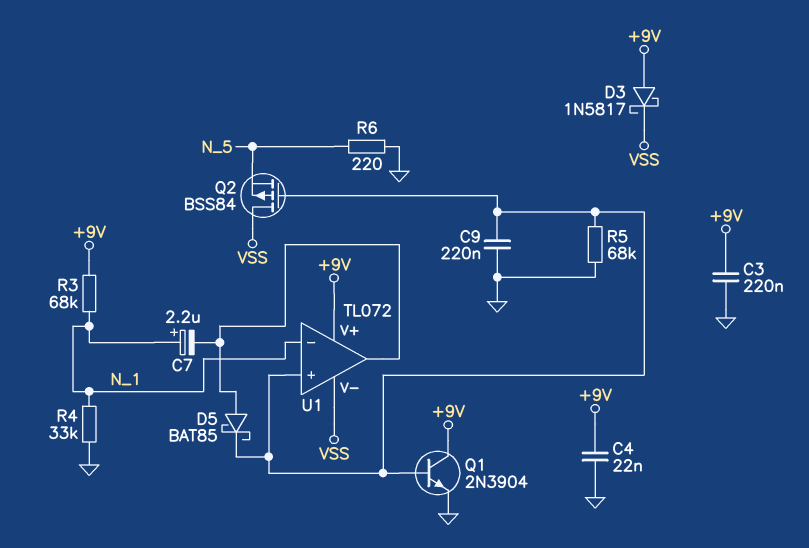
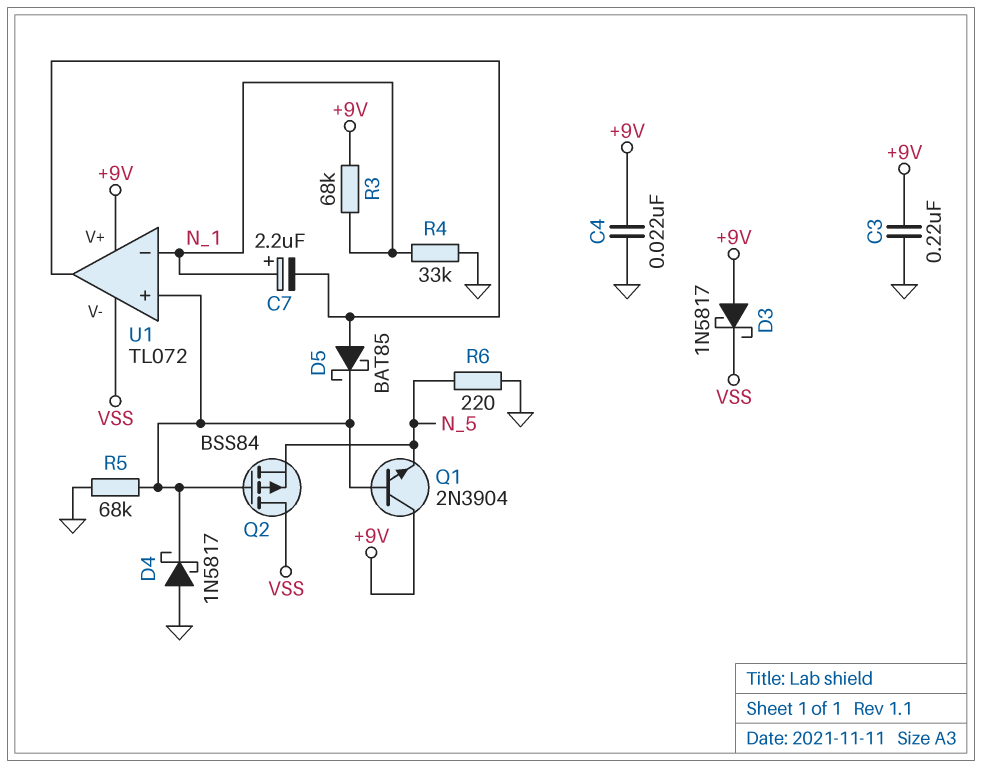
C9: 220nF (GND, U1/in+) -> none
D4: none -> schottky 1N5817 (A GND, K U1/in+)
Q1: NPN 2N3904 (B U1/in+, C +9V, E GND) -> NPN 2N3904 (B U1/in+, C +9V, E N_5)

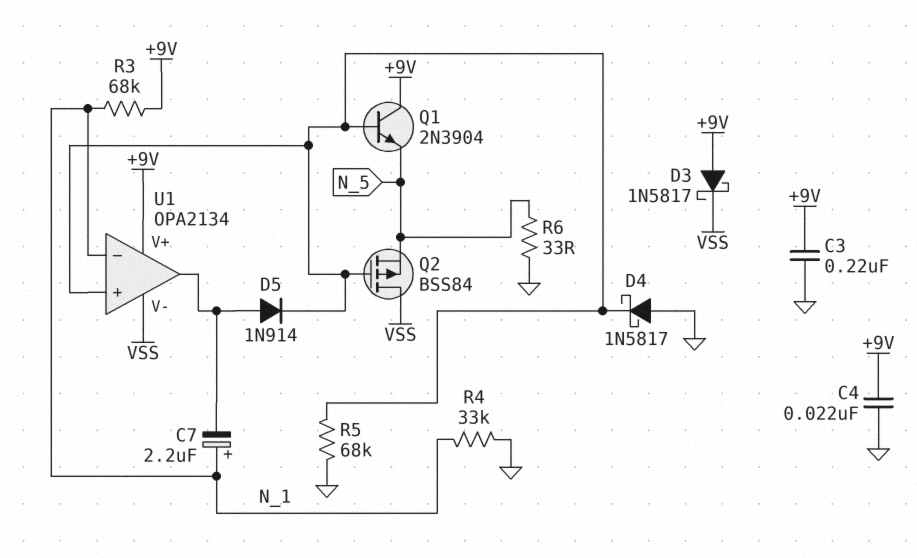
D5: schottky BAT85 (A U1/out, K U1/in+) -> diode 1N914 (A U1/out, K U1/in+)
R6: 220 (GND, N_5) -> 33 (GND, N_5)
U1: TL072 -> OPA2134

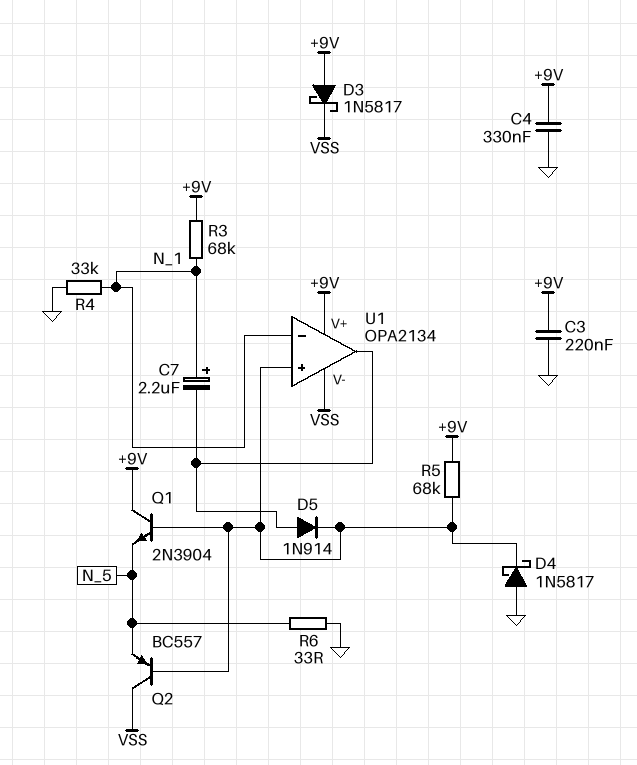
C4: 22nF (+9V, GND) -> 330nF (+9V, GND)
Q2: PMOS BSS84 (G U1/in+, D VSS, S N_5) -> PNP BC557 (B U1/in+, C VSS, E N_5)
R5: 68k (GND, U1/in+) -> 68k (+9V, U1/in+)

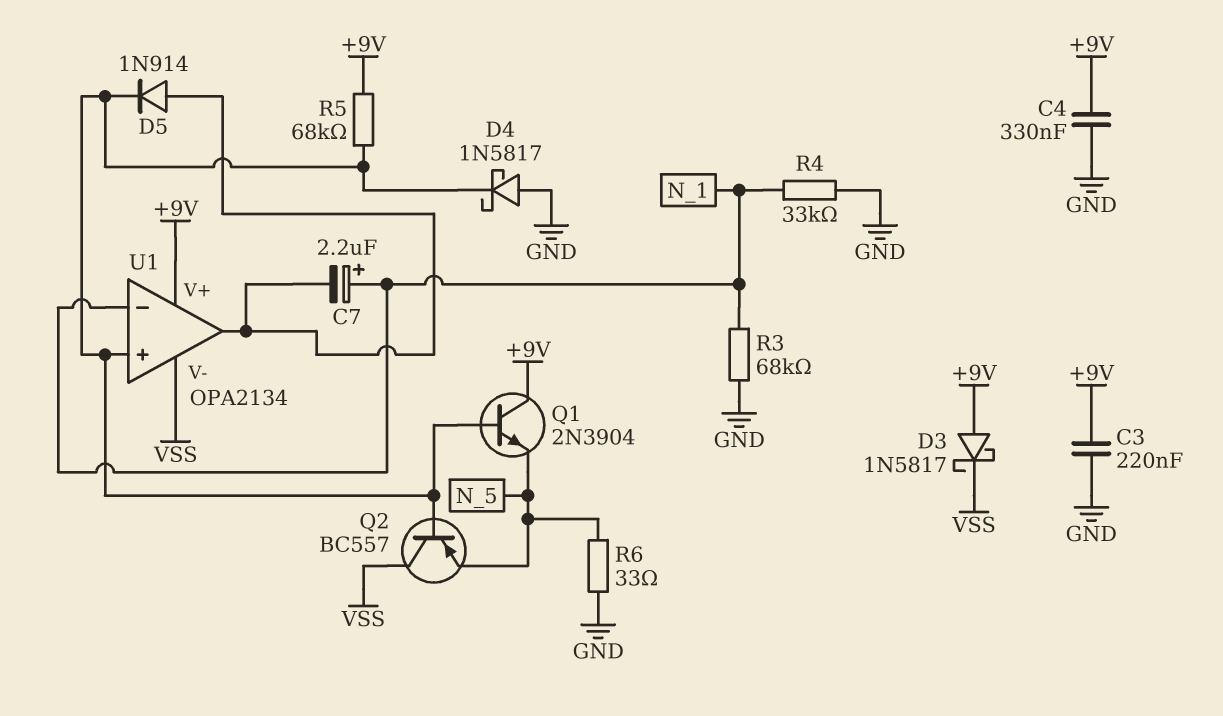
R3: 68k (+9V, N_1) -> 68k (GND, N_1)

